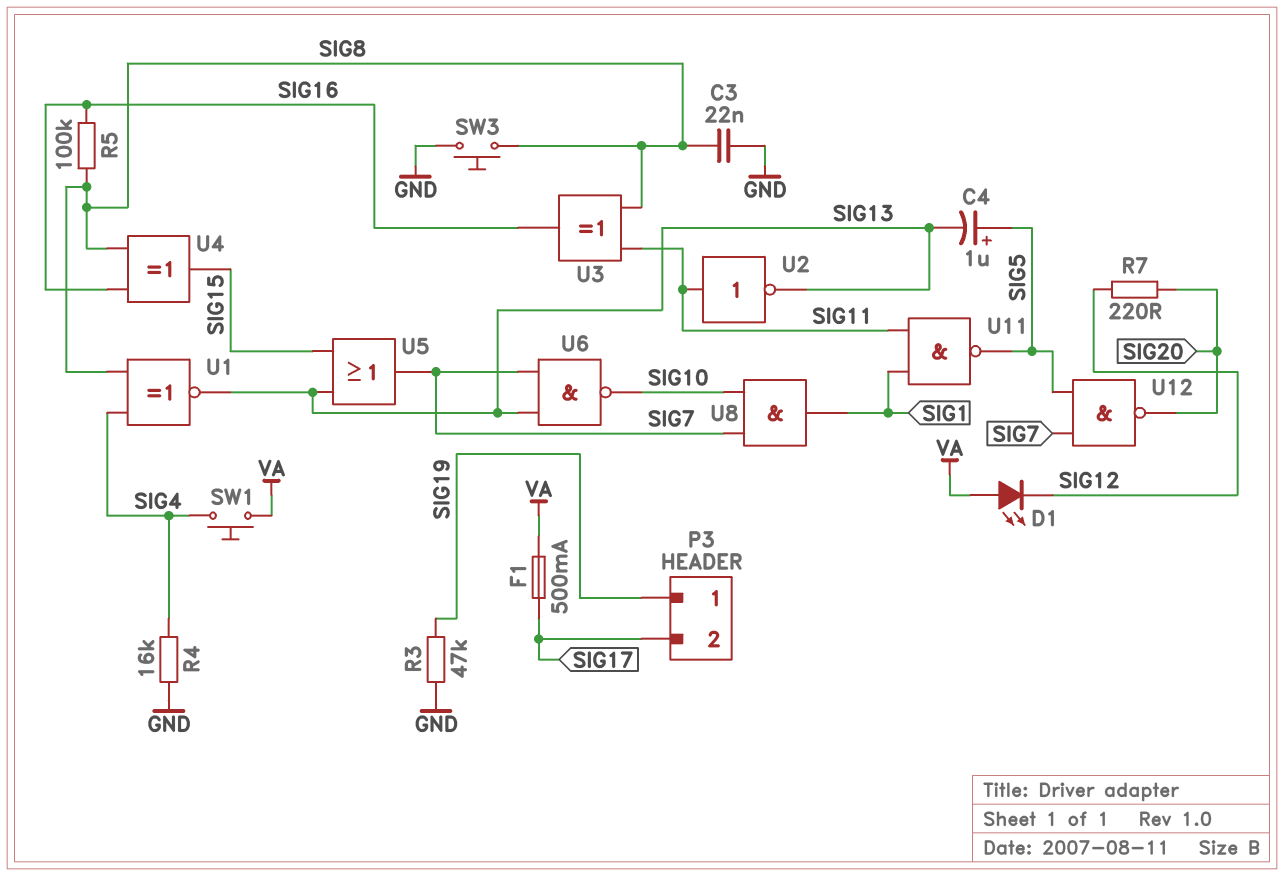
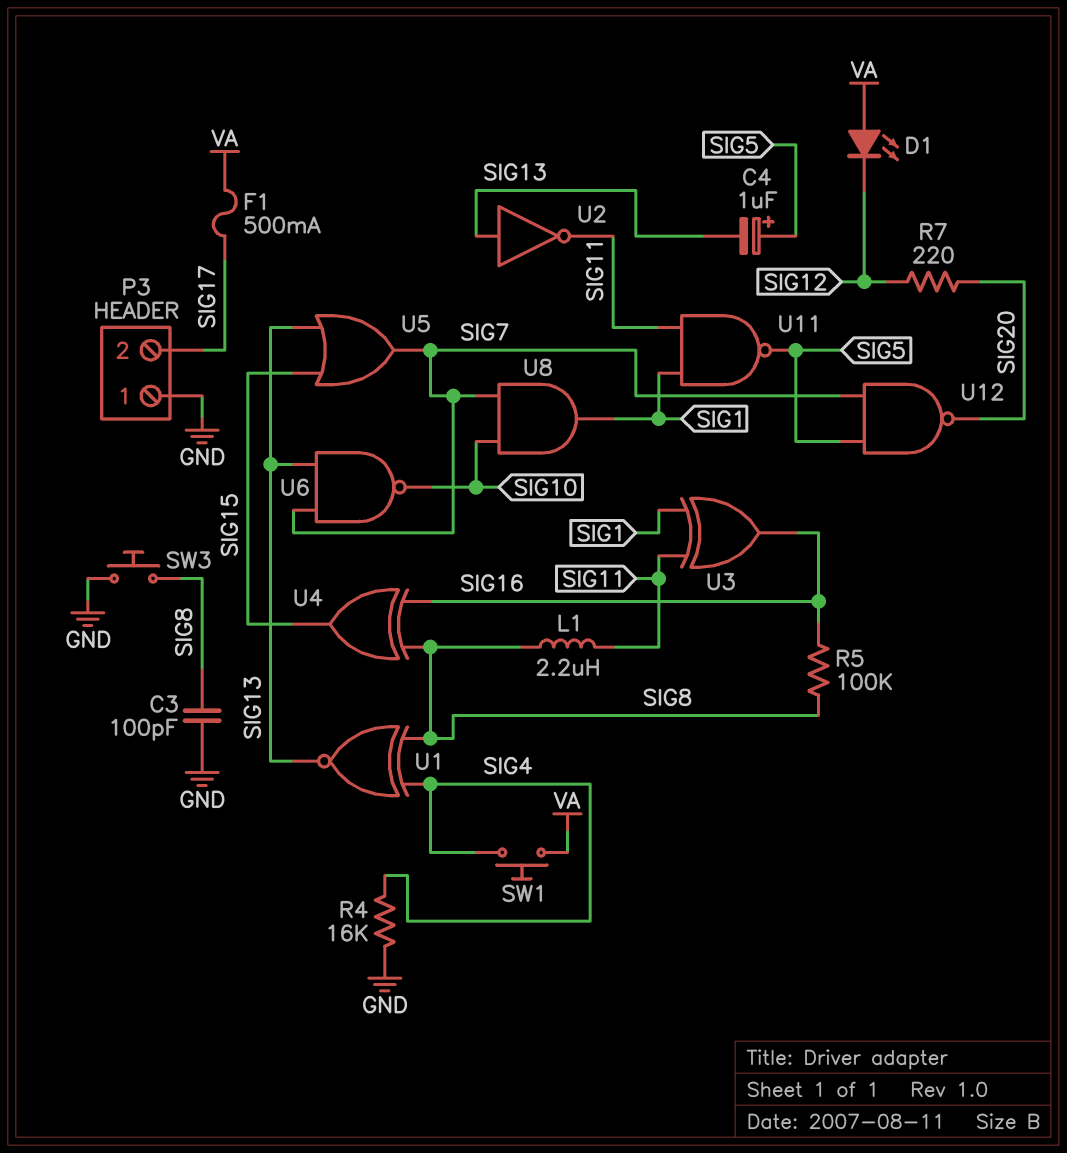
C3: 22nF (GND, SIG8) -> 100pF (GND, SIG8)
L1: none -> 2.2uH (SIG8, SIG11)
P3 pin 1: SIG19 -> GND
R3: 47k (GND, SIG19) -> none
U2: NOT (in SIG11, out SIG13) -> NOT (in SIG13, out SIG11)
U3: XOR (in SIG8, in SIG11, out SIG16) -> XOR (in SIG1, in SIG11, out SIG16)

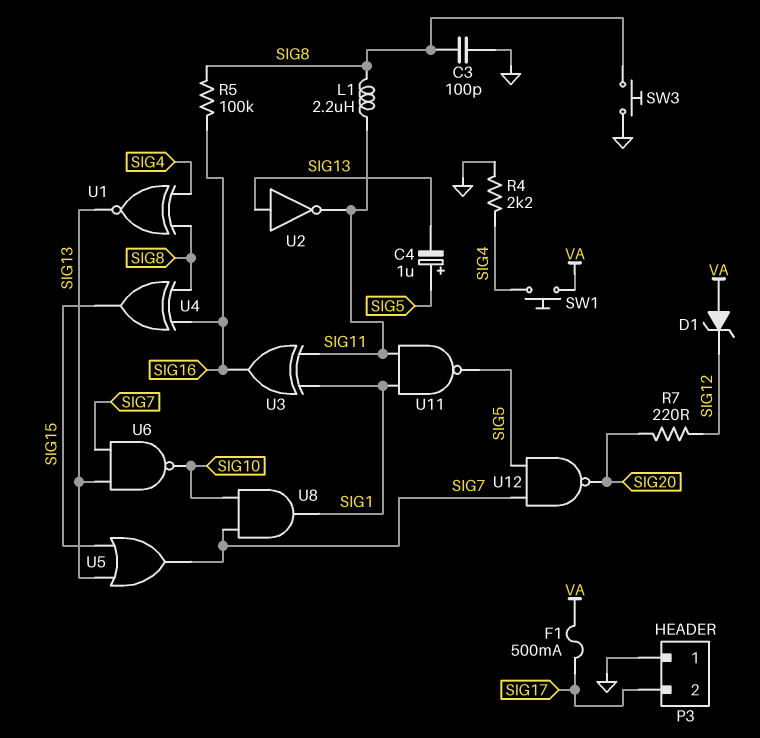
D1: LED (A VA, K SIG12) -> zener (A VA, K SIG12)
R4: 16k (GND, SIG4) -> 2.2k (GND, SIG4)

